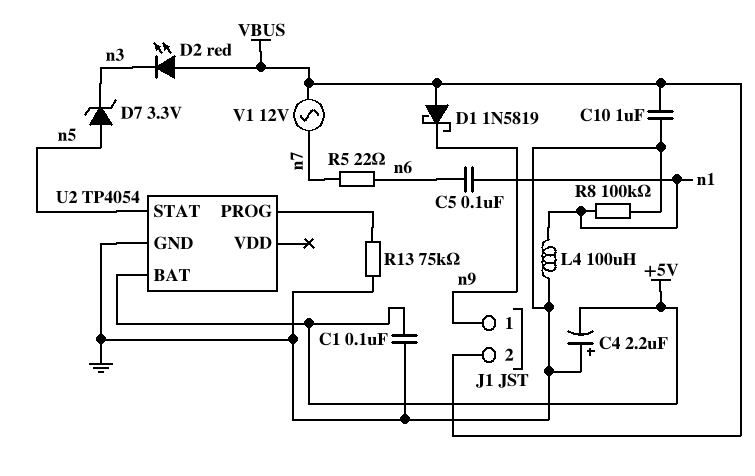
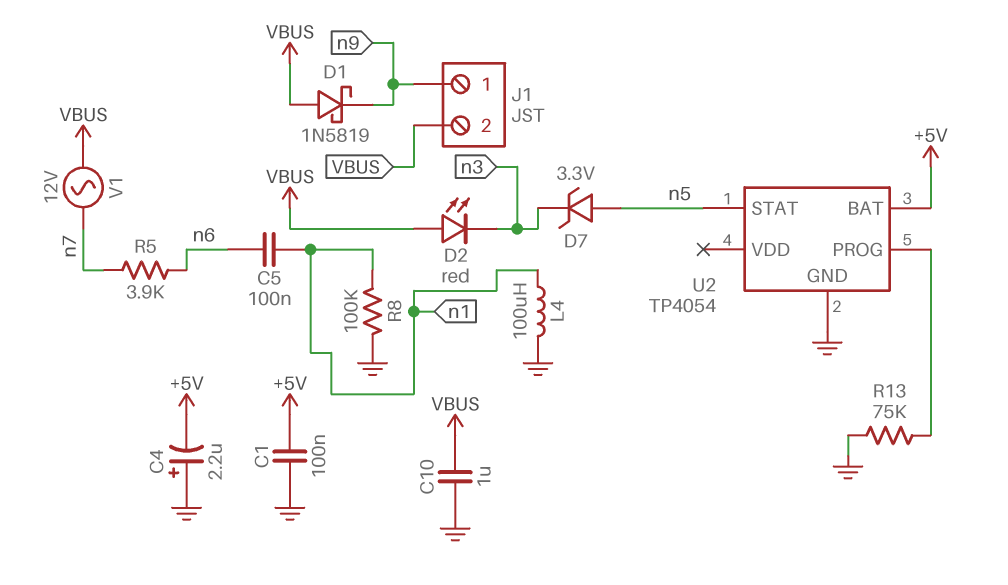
R5: 22 (n6, n7) -> 3.9k (n6, n7)

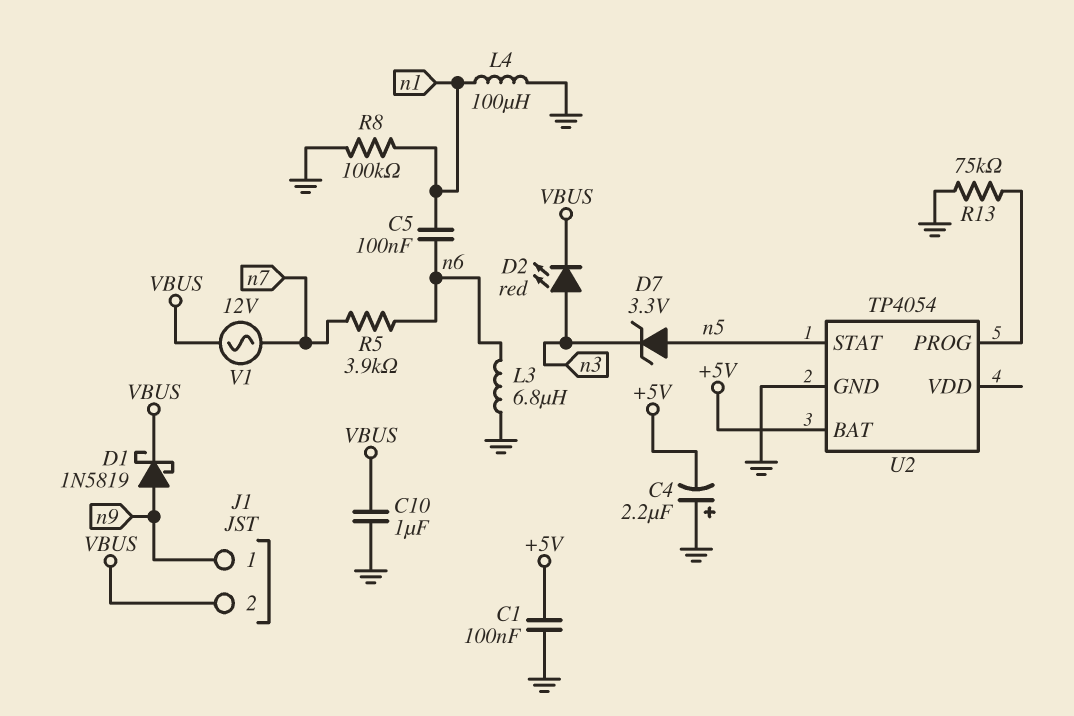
D1: schottky 1N5819 (A VBUS, K n9) -> schottky 1N5819 (A n9, K VBUS)
D2: LED red (A VBUS, K n3) -> LED red (A n3, K VBUS)
L3: none -> 6.8uH (GND, n6)

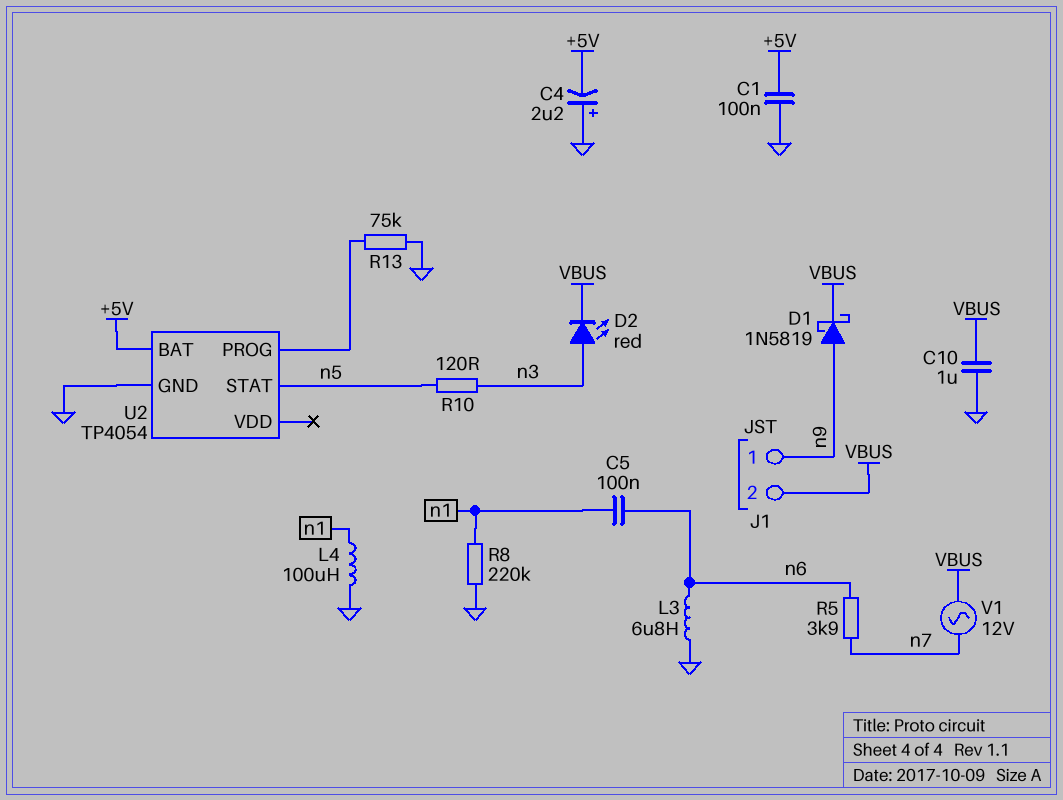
D7: zener 3.3V (A n5, K n3) -> none
R8: 100k (GND, n1) -> 220k (GND, n1)
R10: none -> 120 (n3, n5)

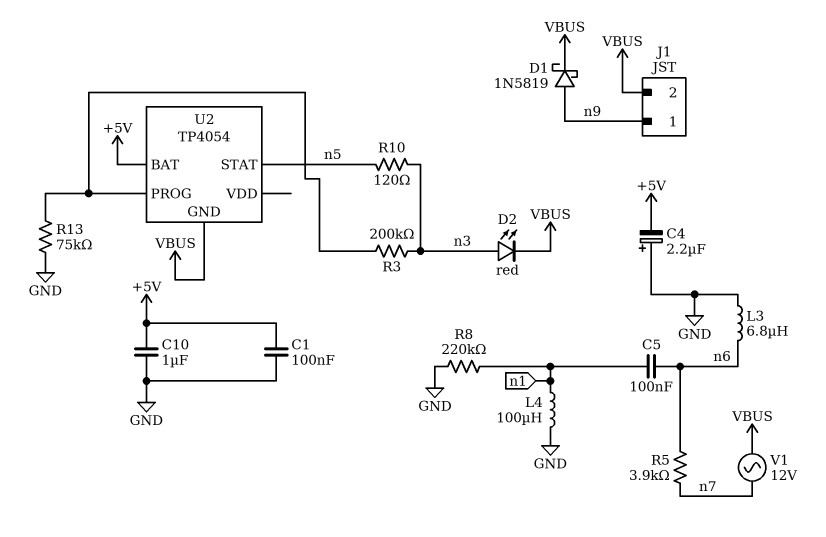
C10: 1uF (GND, VBUS) -> 1uF (+5V, GND)
R3: none -> 200k (U2/PROG, n3)
U2 pin GND: GND -> VBUS

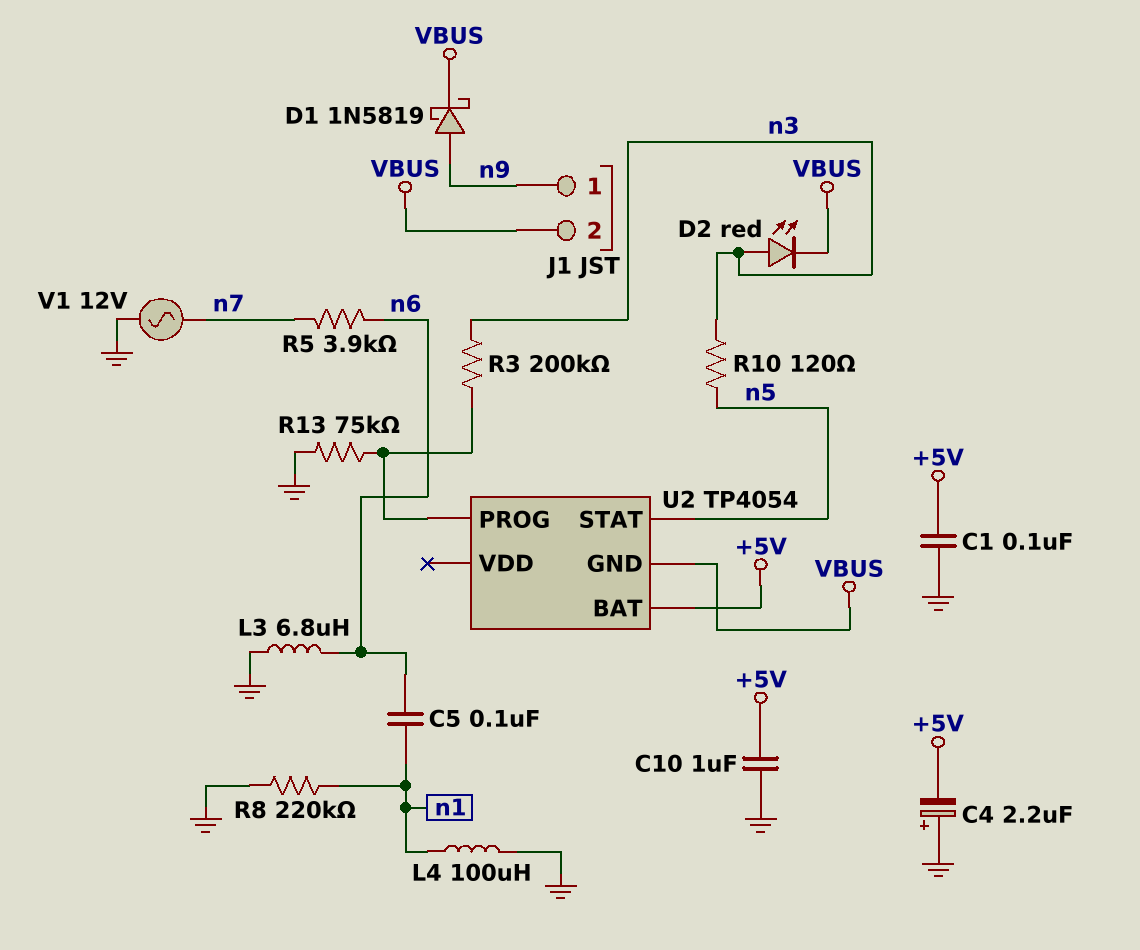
V1: AC 12V (VBUS, n7) -> AC 12V (GND, n7)

